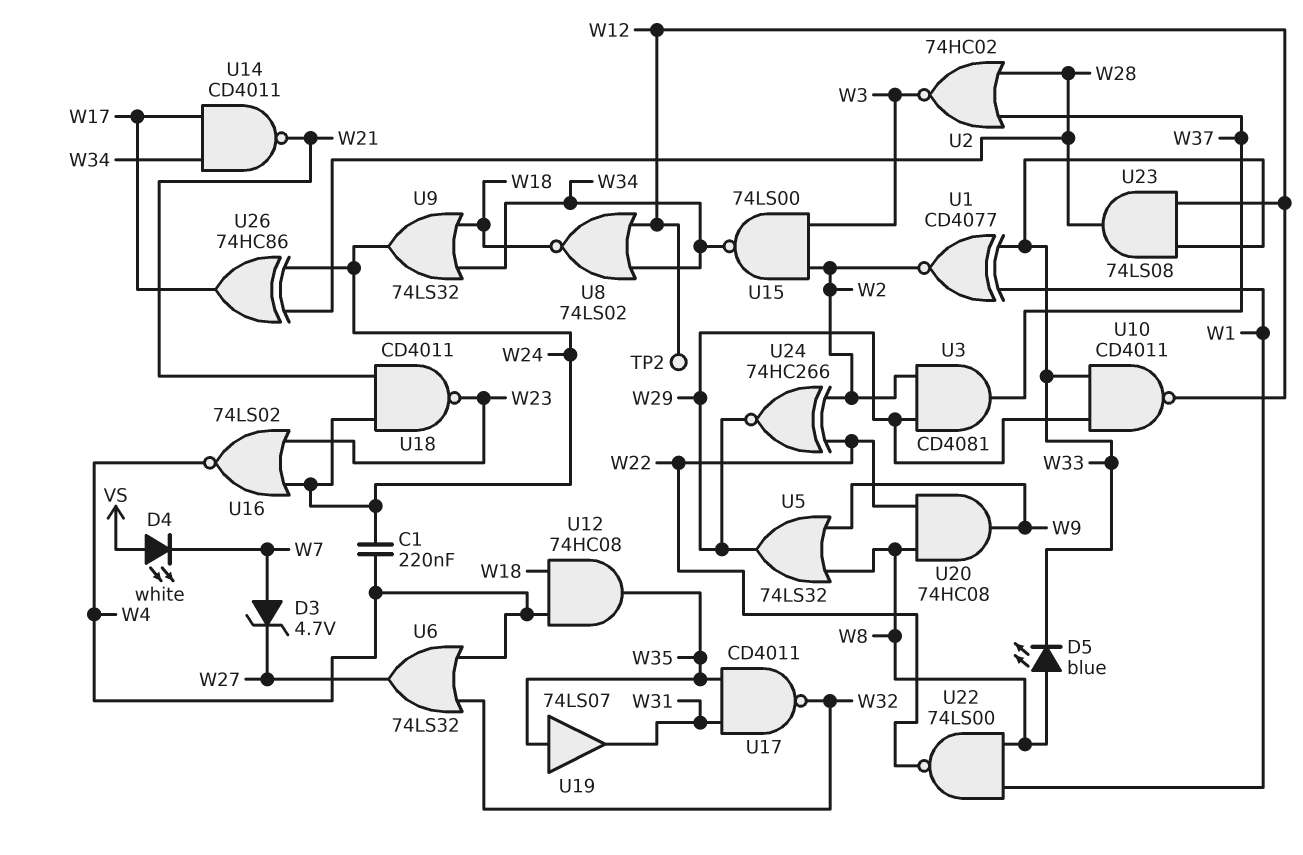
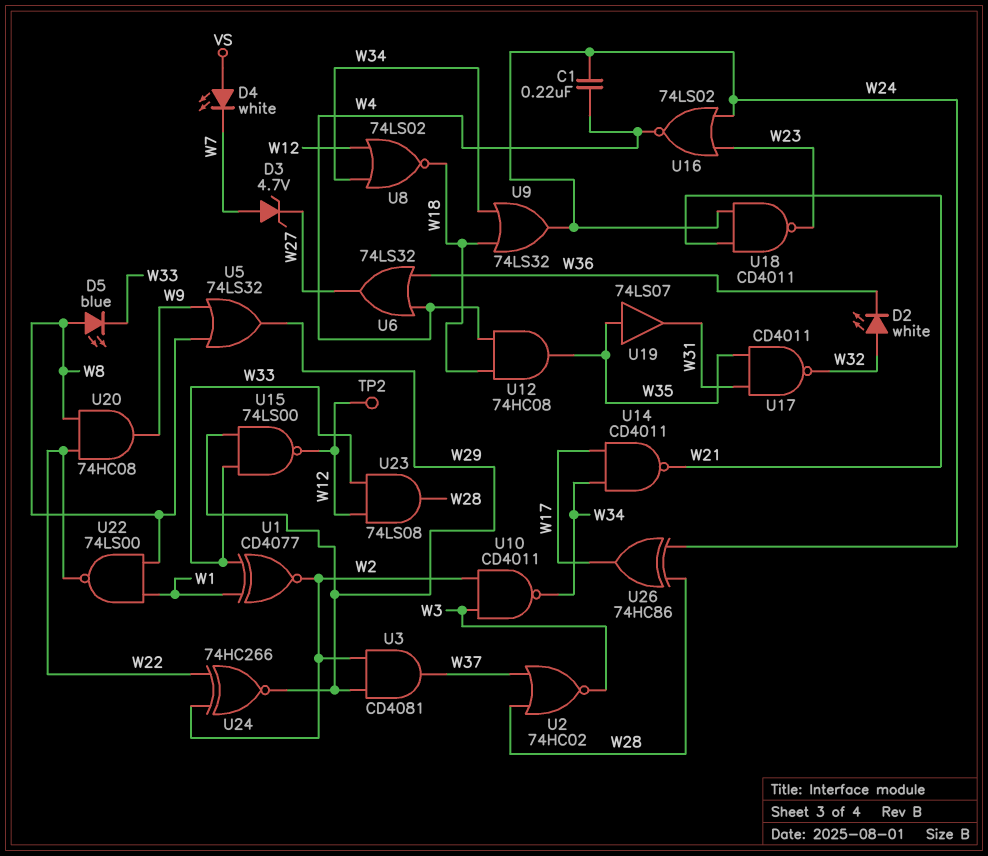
D2: none -> LED white (A W32, K W36)
U6: OR 74LS32 (in W4, in W32, out W27) -> OR 74LS32 (in W4, in W36, out W27)
U10: NAND CD4011 (in W29, in W33, out W12) -> NAND CD4011 (in W2, in W3, out W34)
U15: NAND 74LS00 (in W2, in W3, out W34) -> NAND 74LS00 (in W29, in W33, out W12)

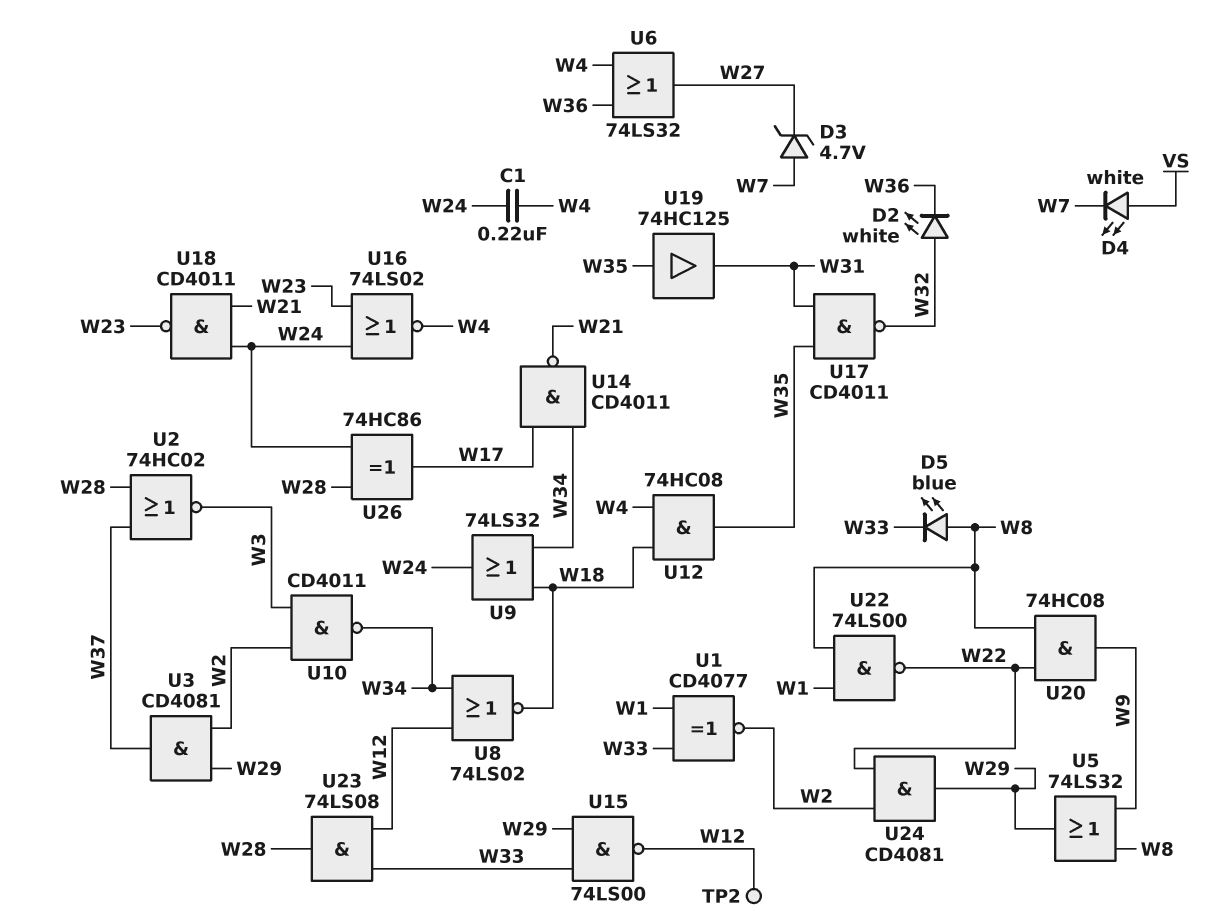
U19: buffer 74LS07 (in W35, out W31) -> buffer 74HC125 (in W35, out W31)
U24: XNOR 74HC266 (in W2, in W22, out W29) -> AND CD4081 (in W2, in W22, out W29)

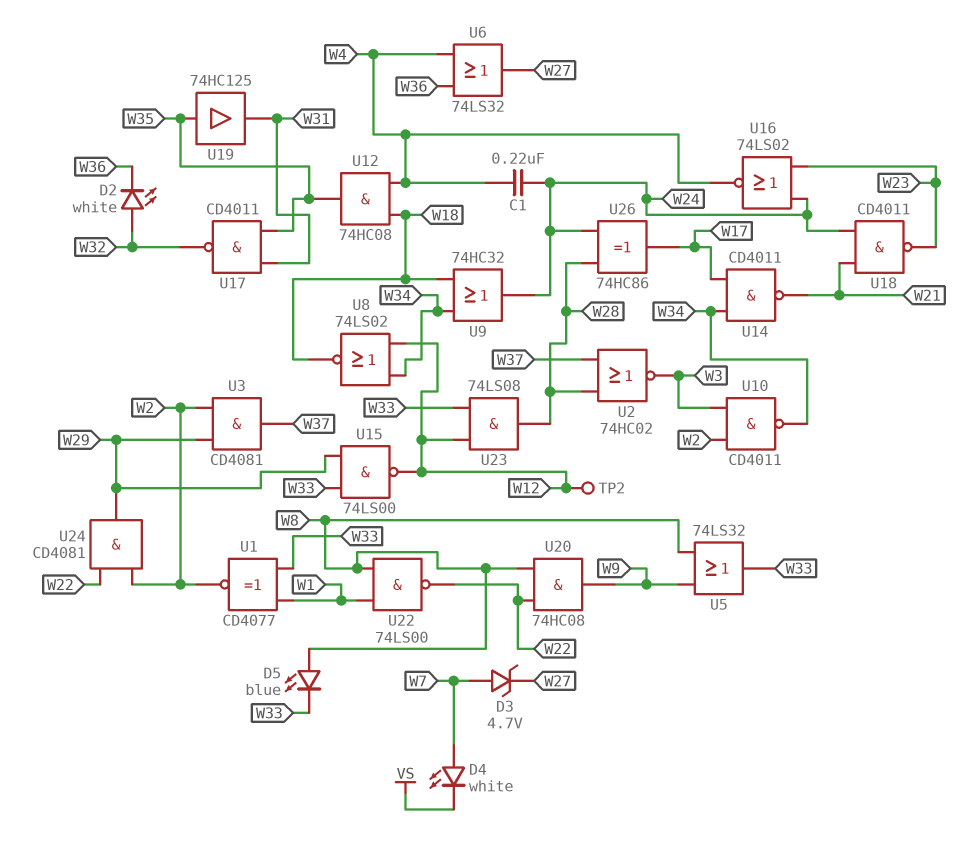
D4: LED white (A VS, K W7) -> LED white (A W7, K VS)
U5: OR 74LS32 (in W8, in W9, out W29) -> OR 74LS32 (in W8, in W9, out W33)
U9: OR 74LS32 (in W18, in W34, out W24) -> OR 74HC32 (in W18, in W34, out W24)

